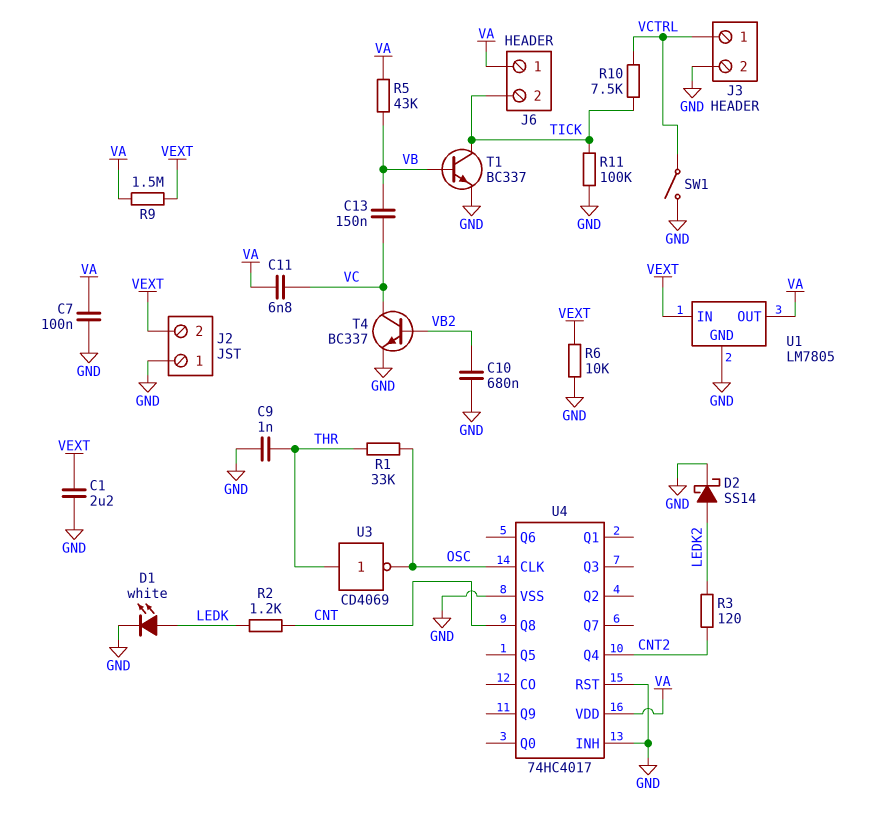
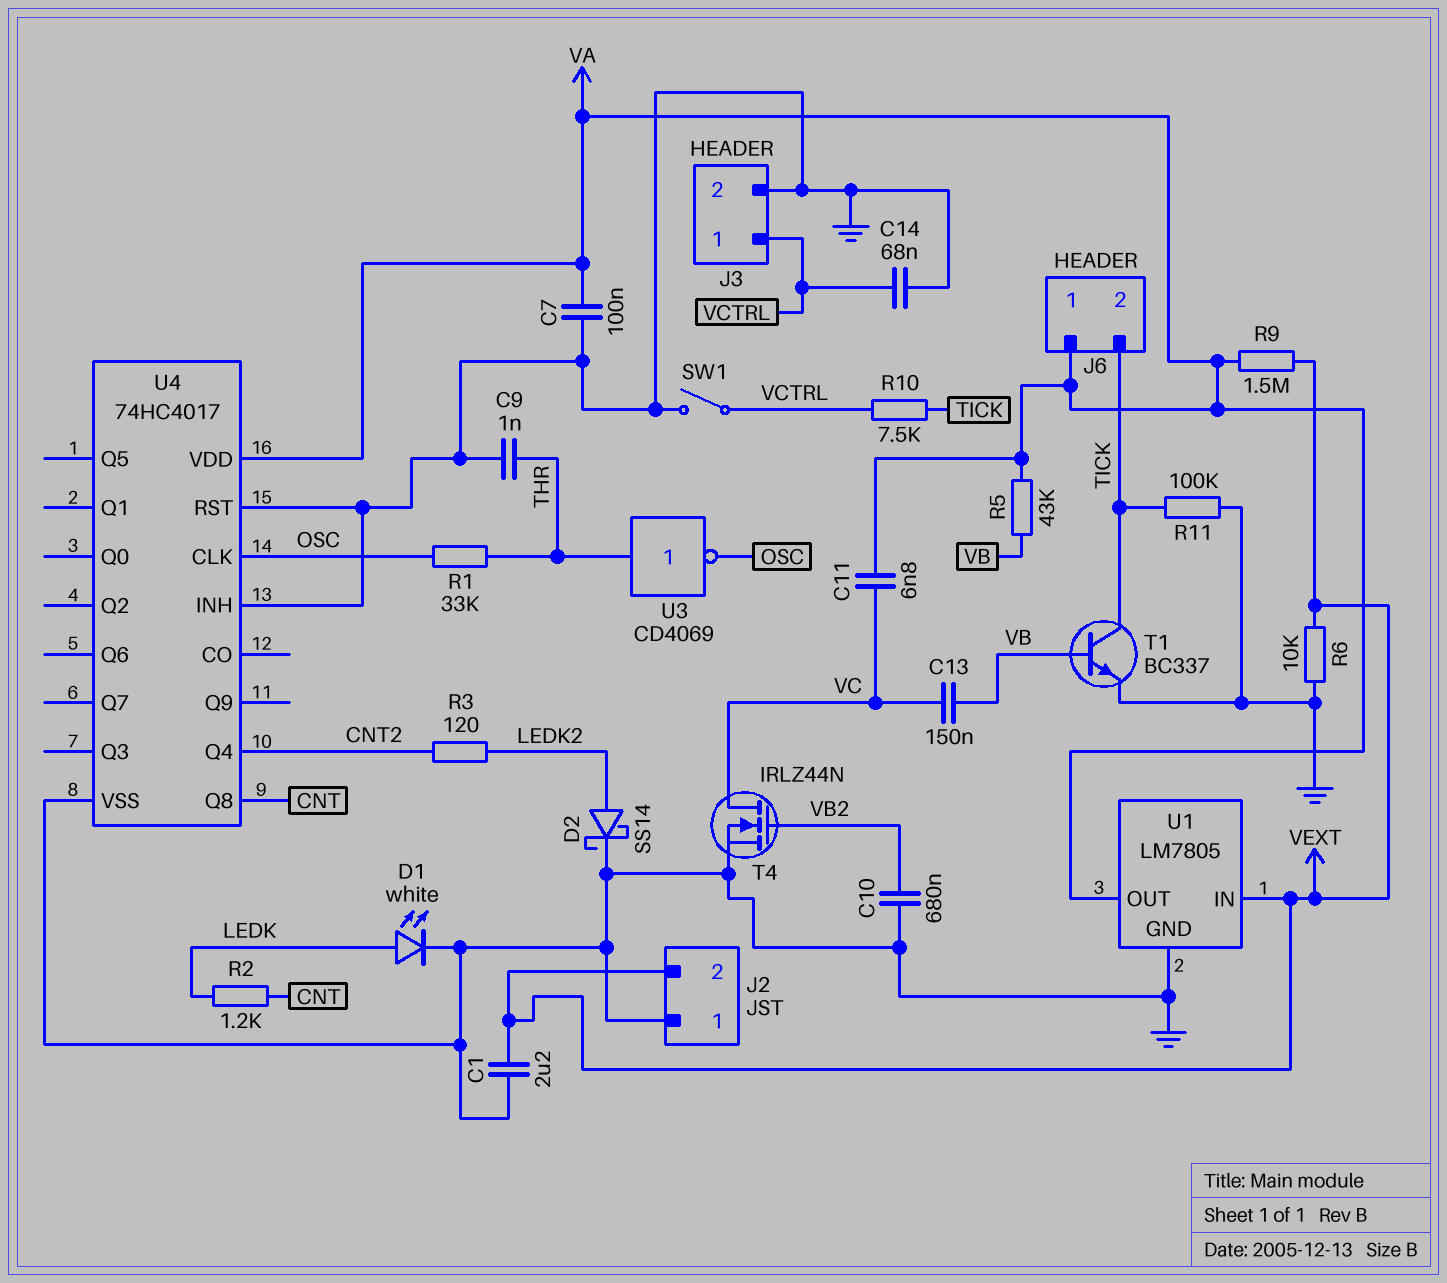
C14: none -> 68nF (GND, VCTRL)
T4: NPN BC337 (B VB2, C VC, E GND) -> NMOS IRLZ44N (G VB2, D VC, S GND)

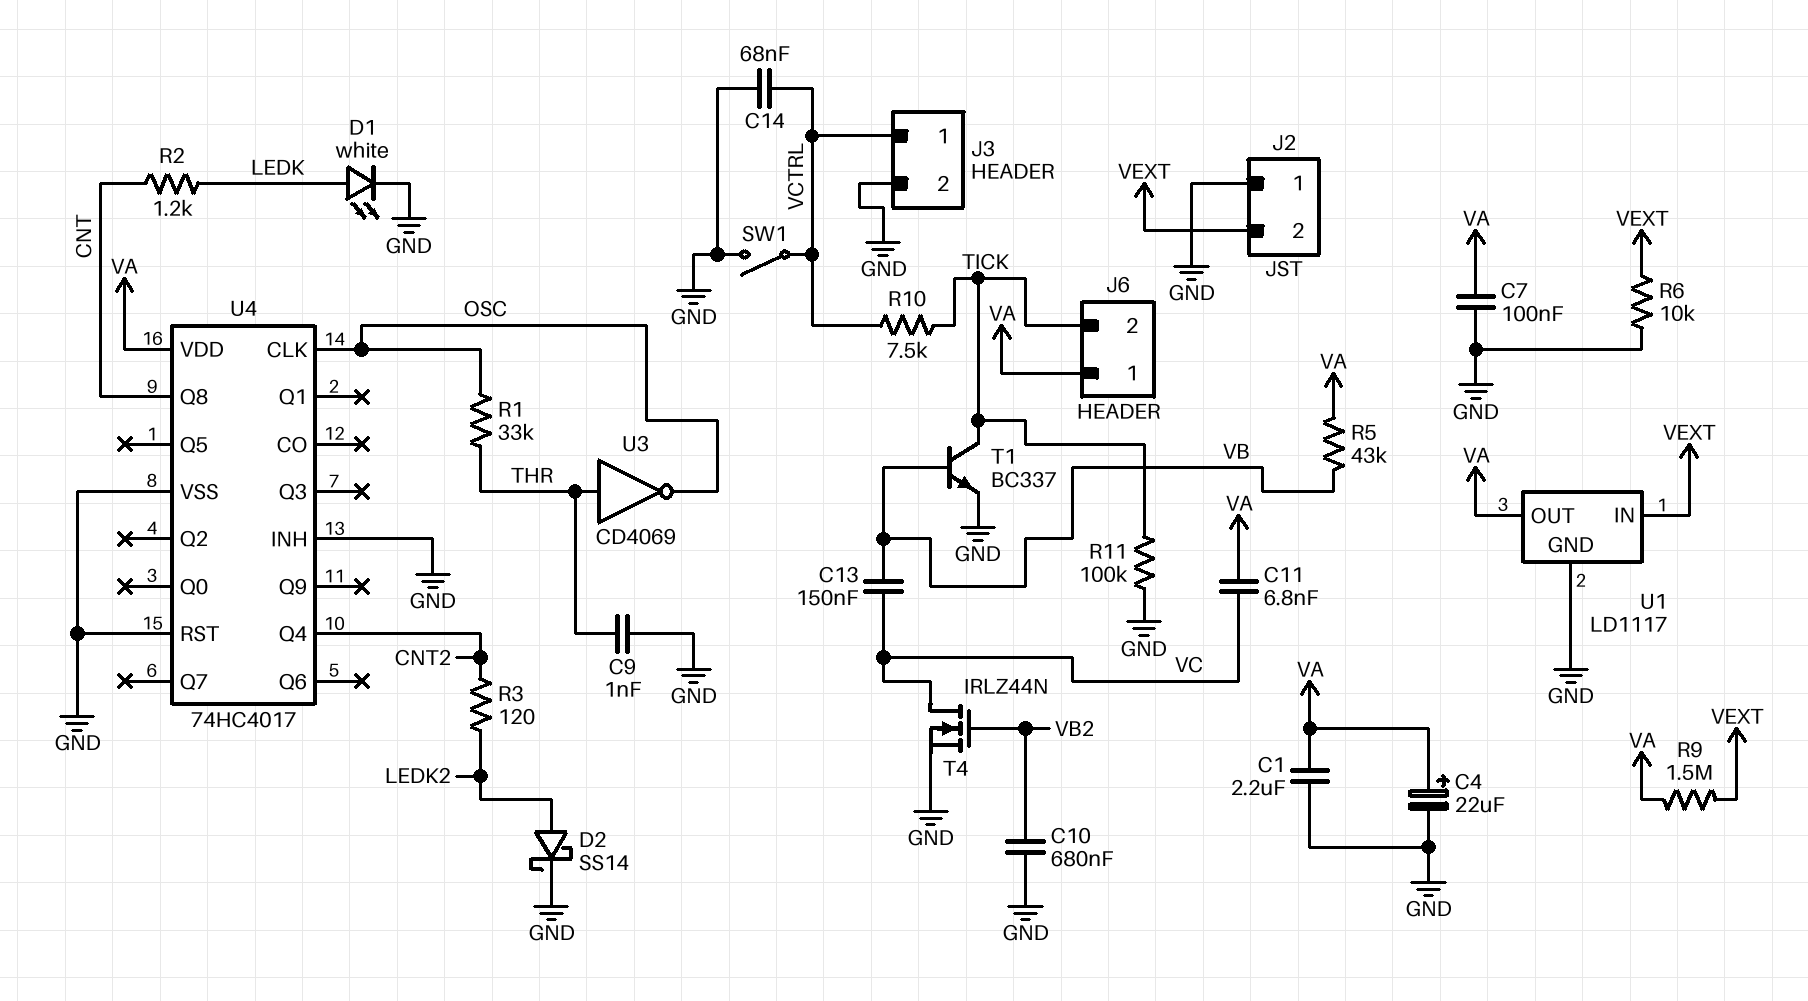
C1: 2.2uF (GND, VEXT) -> 2.2uF (GND, VA)
C4: none -> 22uF (plus VA, minus GND)
U1: LM7805 -> LD1117

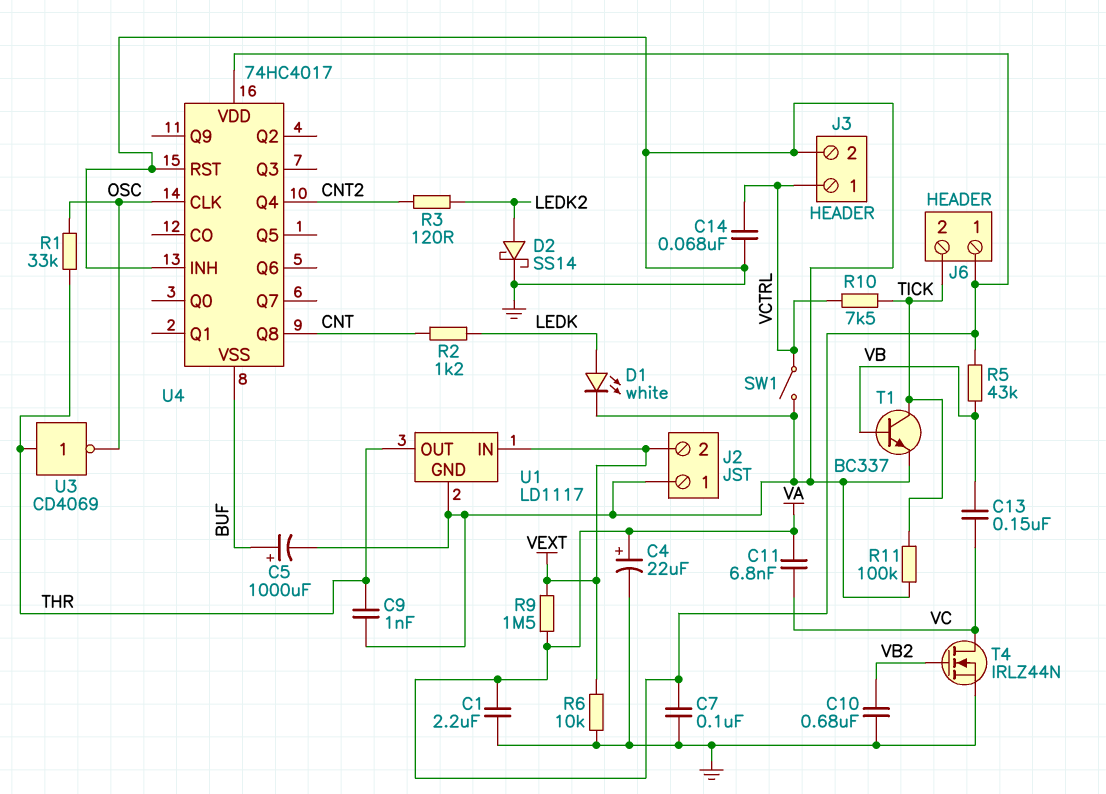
C5: none -> 1000uF (plus BUF, minus GND)
U1 pin OUT: VA -> THR
U4 pin VSS: GND -> BUF

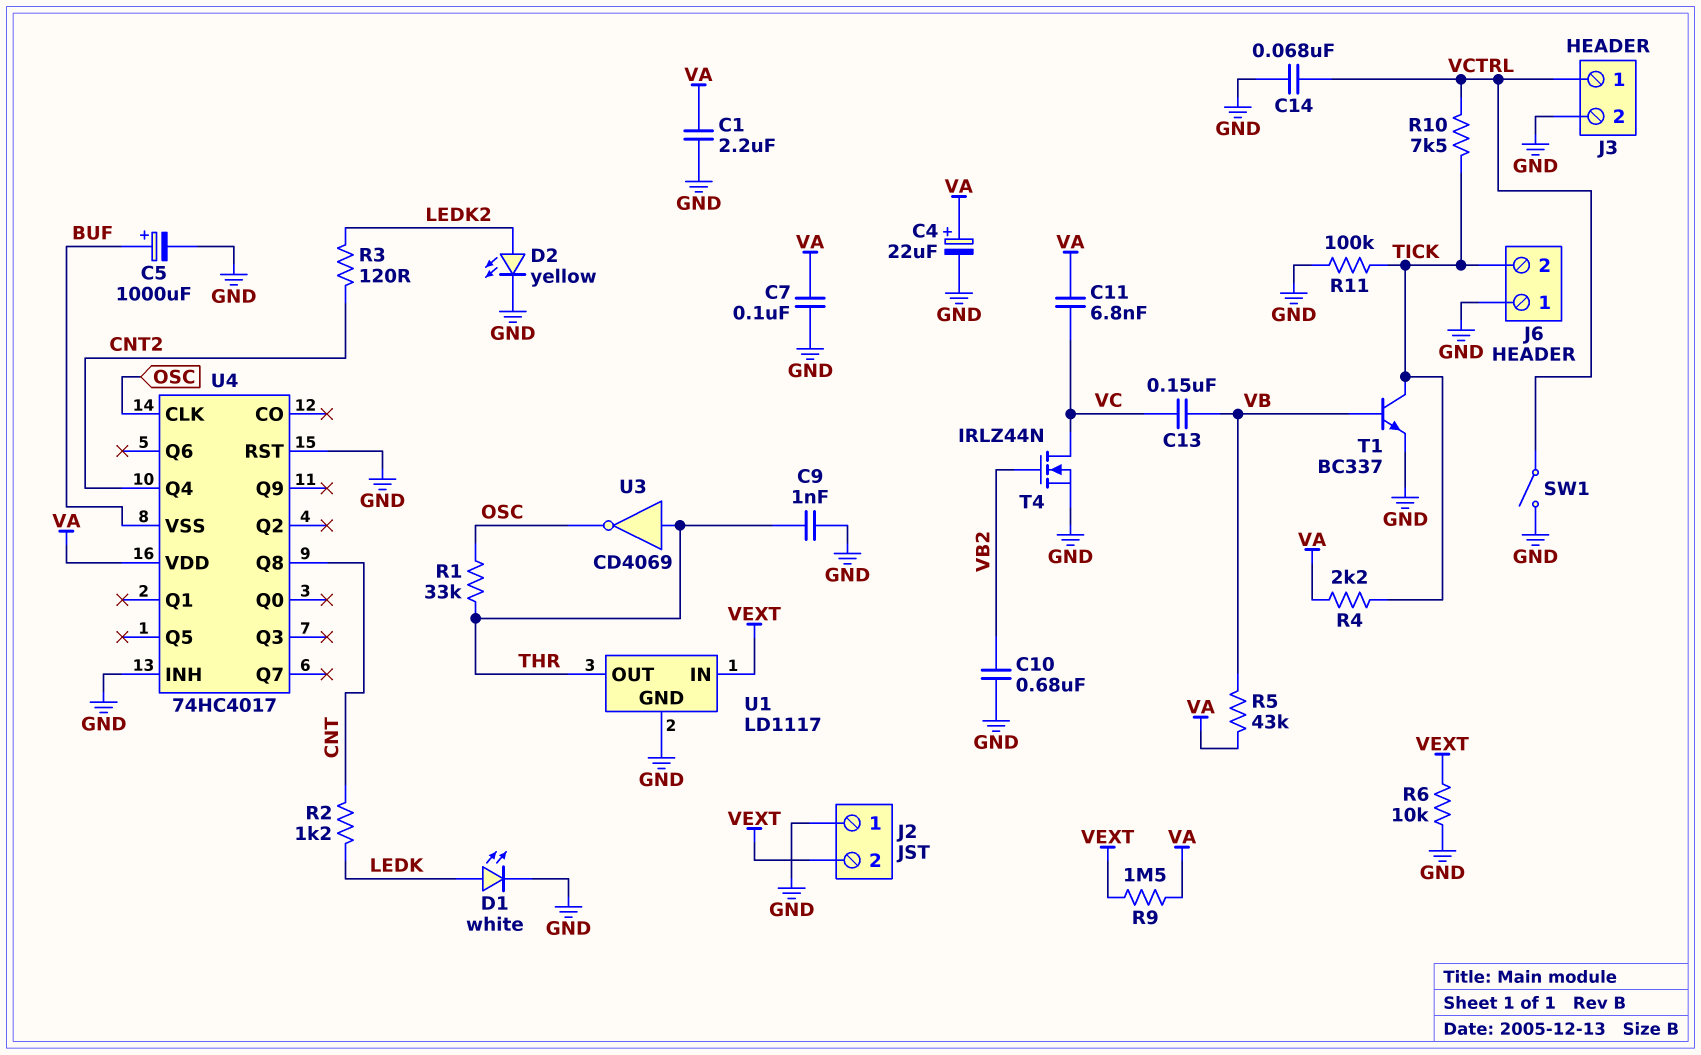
D2: schottky SS14 (A LEDK2, K GND) -> LED yellow (A LEDK2, K GND)
J6 pin 1: VA -> GND
R4: none -> 2.2k (TICK, VA)

